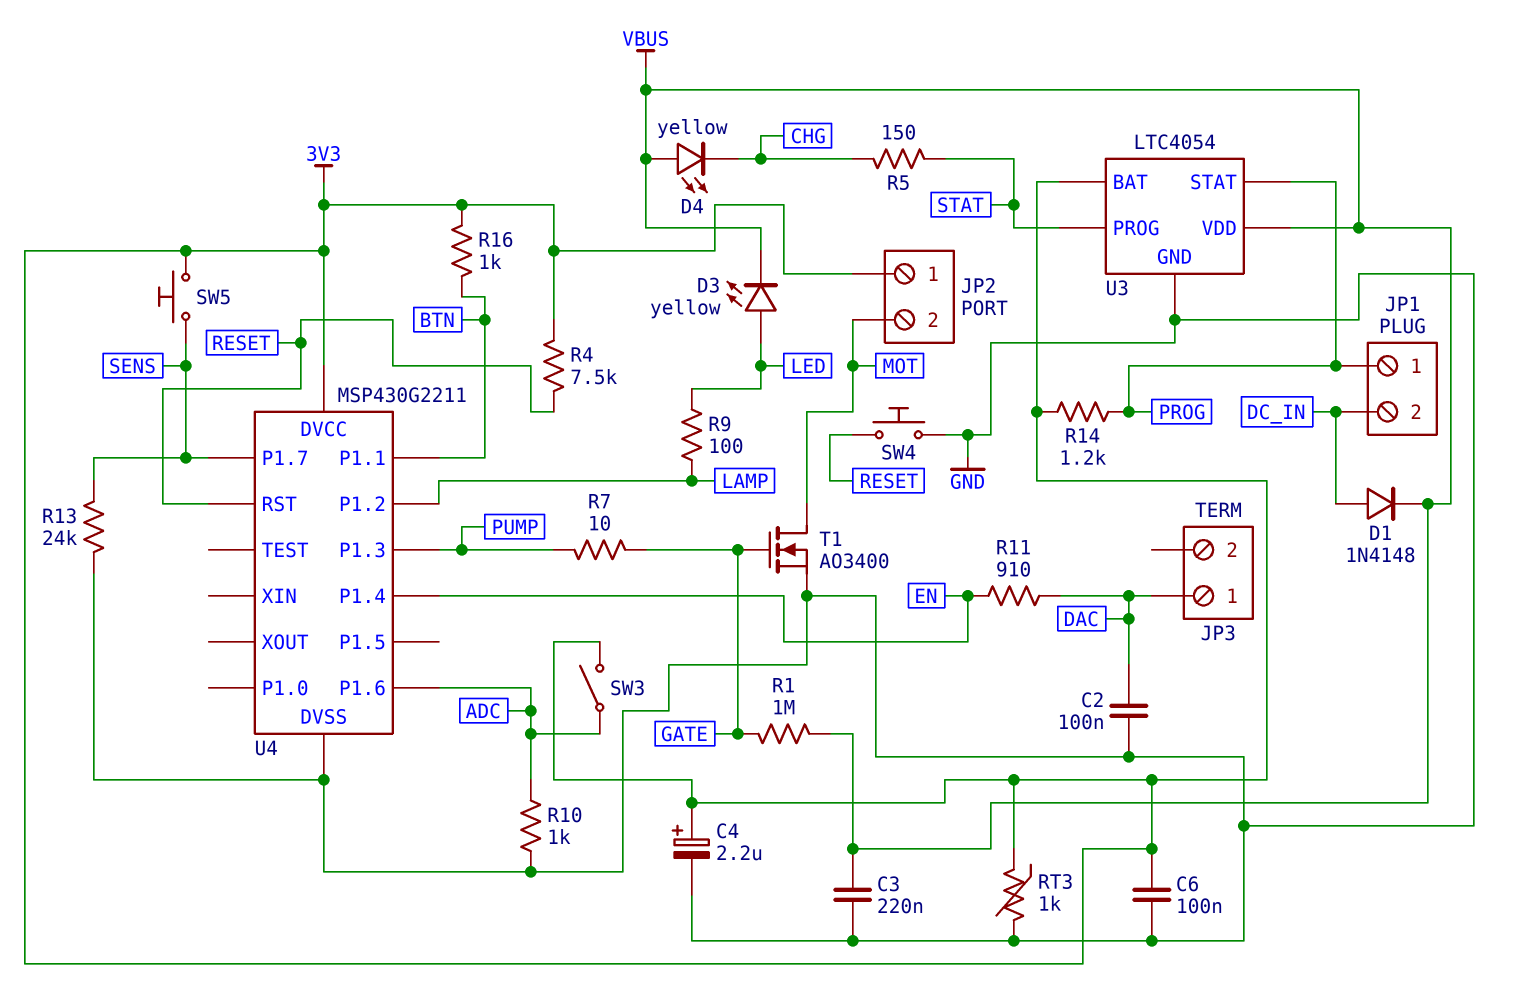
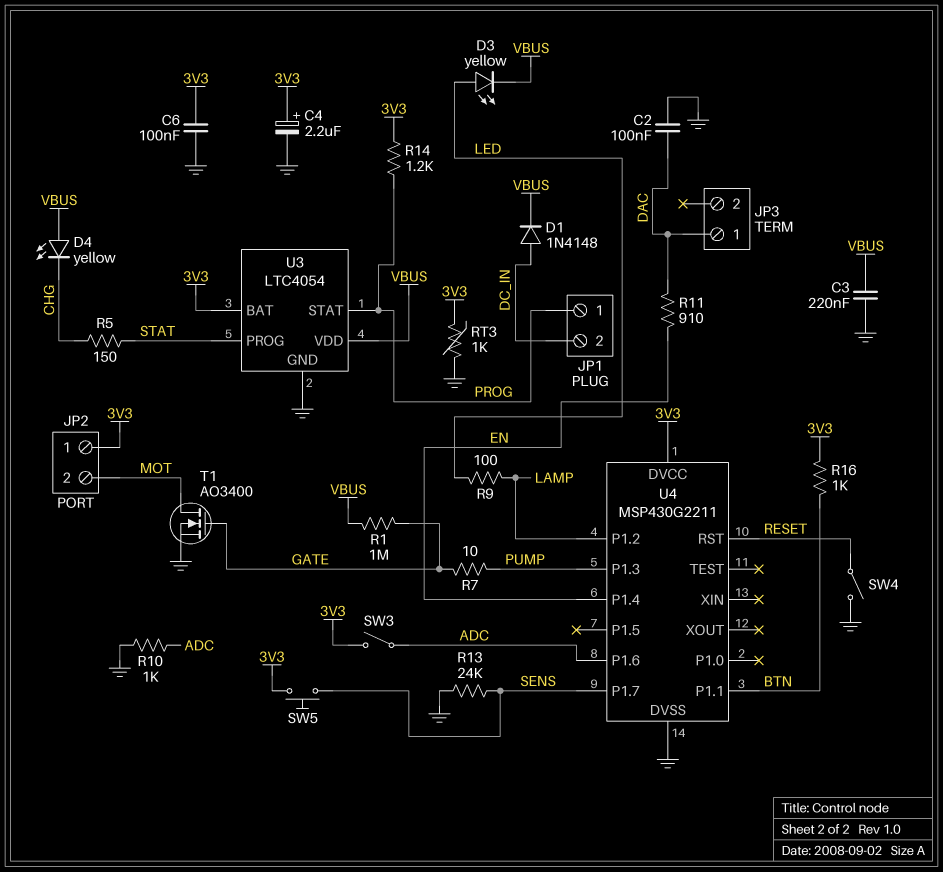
R4: 7.5k (3V3, RESET) -> none
SW4: button (GND, RESET) -> switch (GND, RESET)

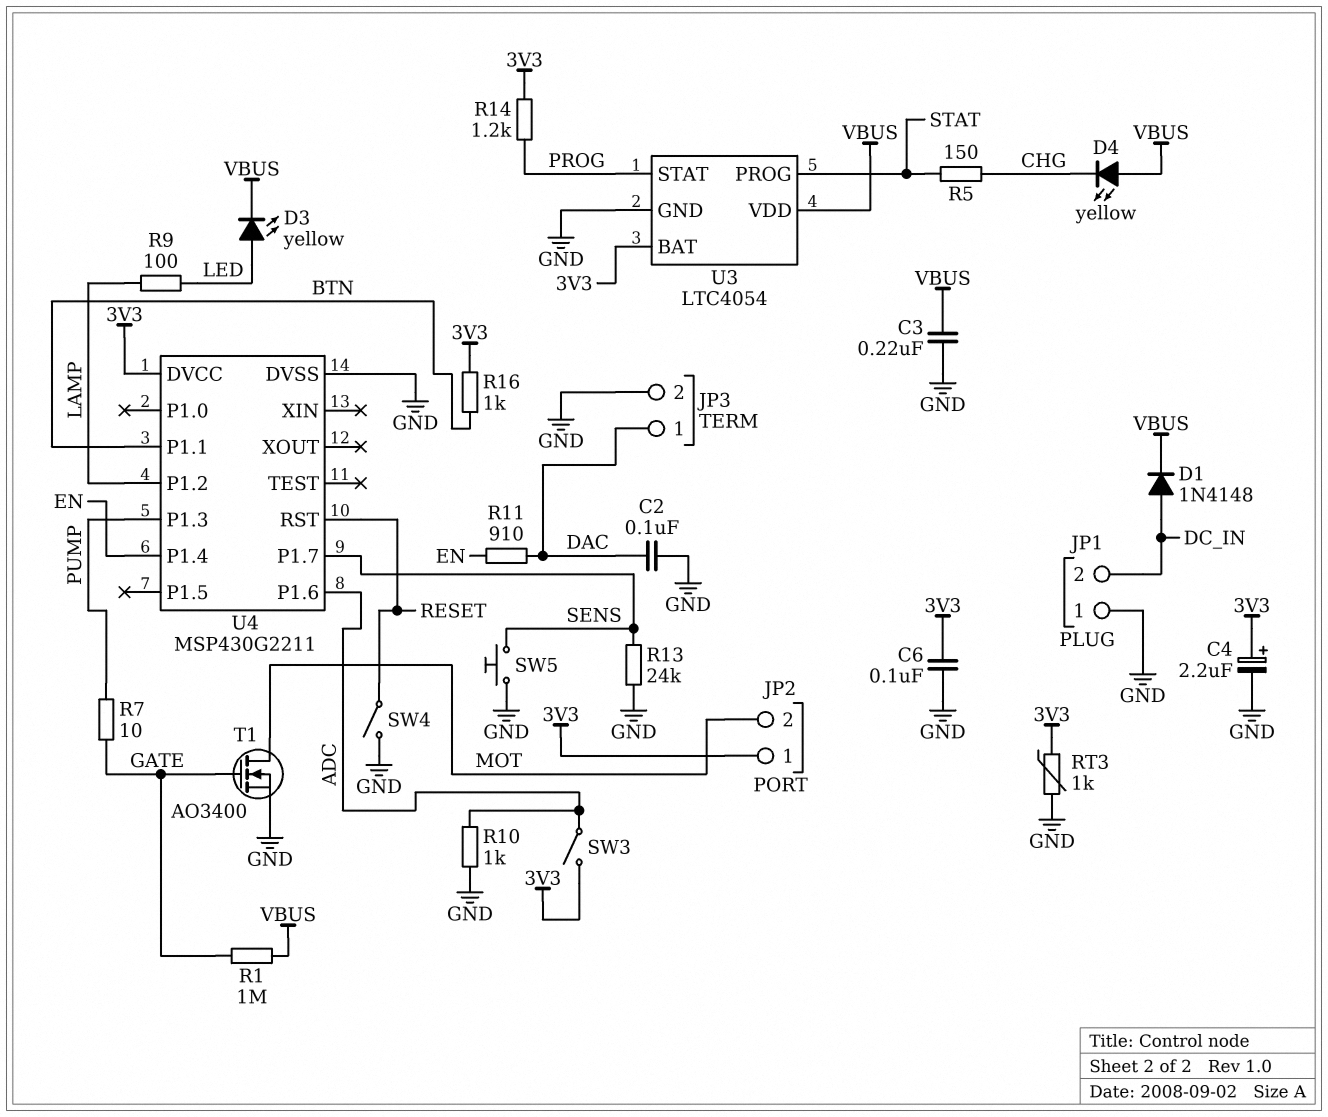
JP1 pin 1: PROG -> GND
JP3 pin 2: none -> GND
SW5: button (3V3, SENS) -> button (GND, SENS)

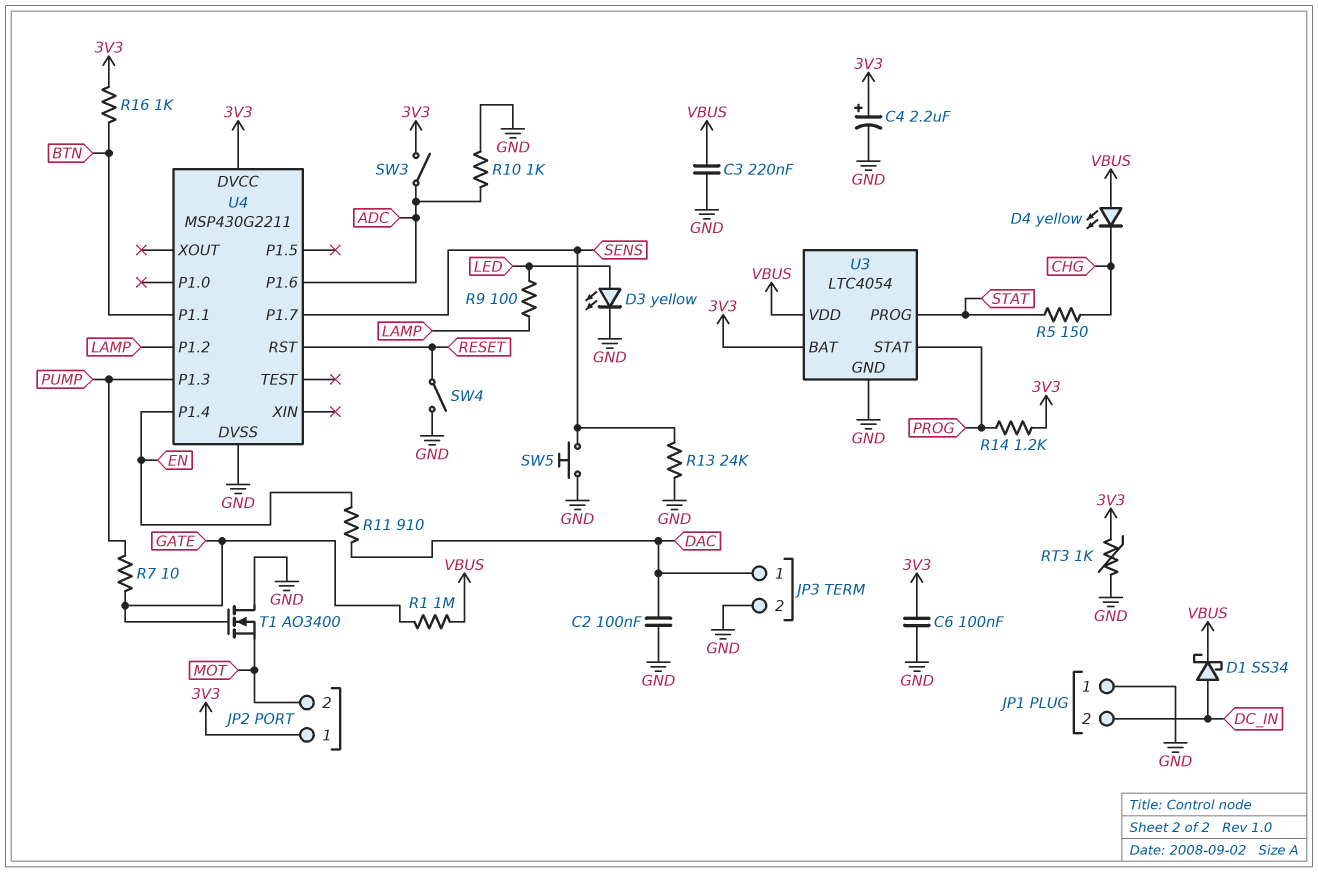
D1: diode 1N4148 (A DC_IN, K VBUS) -> schottky SS34 (A DC_IN, K VBUS)
D3: LED yellow (A LED, K VBUS) -> LED yellow (A LED, K GND)
T1: NMOS AO3400 (G GATE, D MOT, S GND) -> NMOS AO3400 (G GATE, D GND, S MOT)

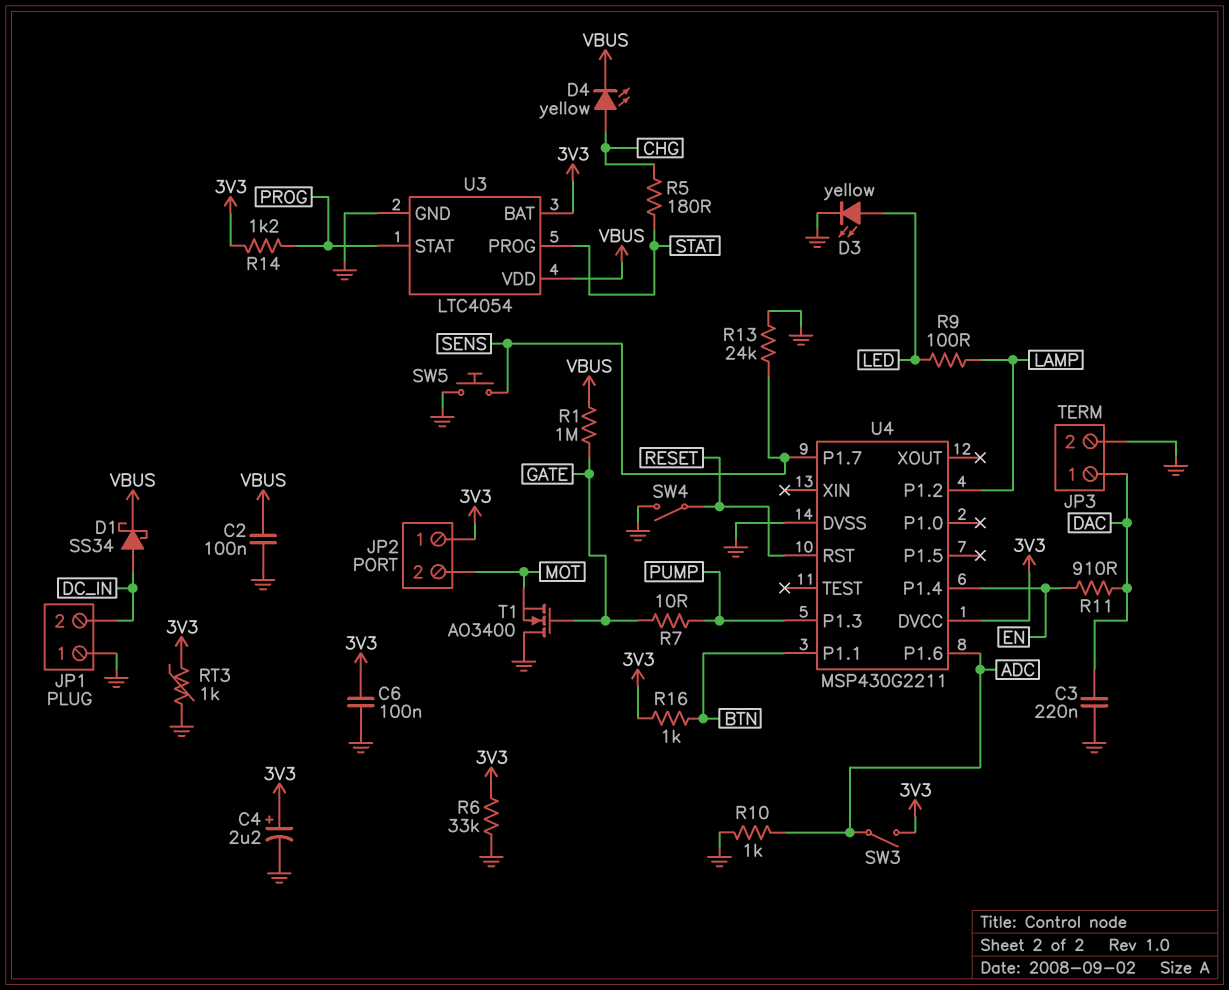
C2: 100nF (DAC, GND) -> 100nF (GND, VBUS)
C3: 220nF (GND, VBUS) -> 220nF (DAC, GND)
D4: LED yellow (A VBUS, K CHG) -> LED yellow (A CHG, K VBUS)
R5: 150 (CHG, STAT) -> 180 (CHG, STAT)
R6: none -> 33k (3V3, GND)

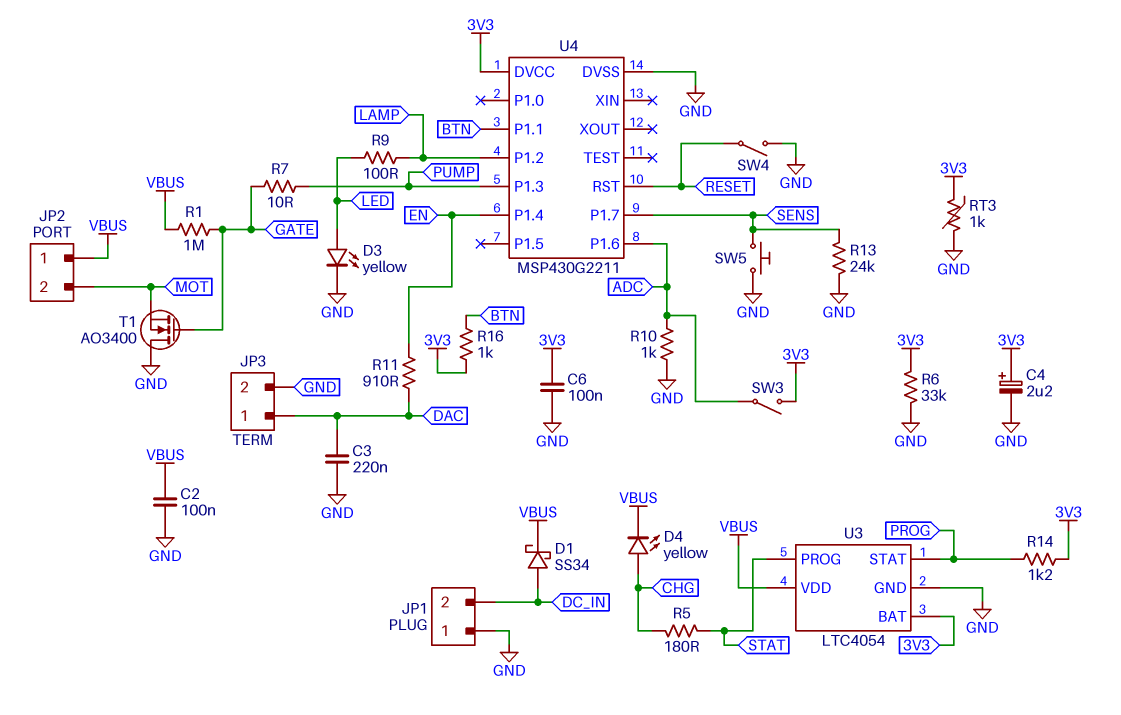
JP2 pin 1: 3V3 -> VBUS

